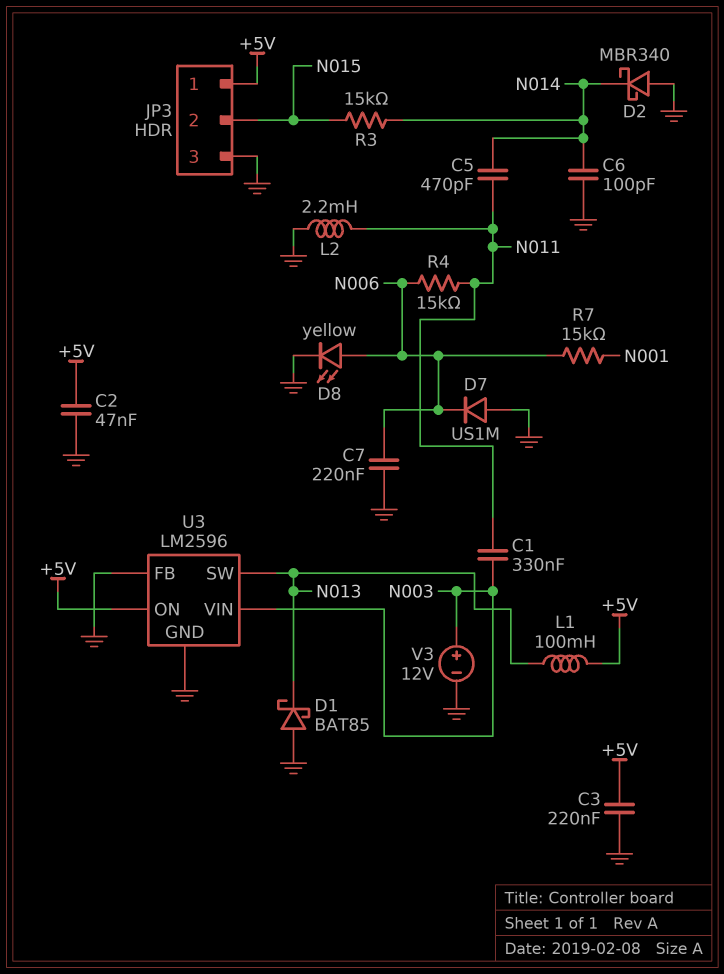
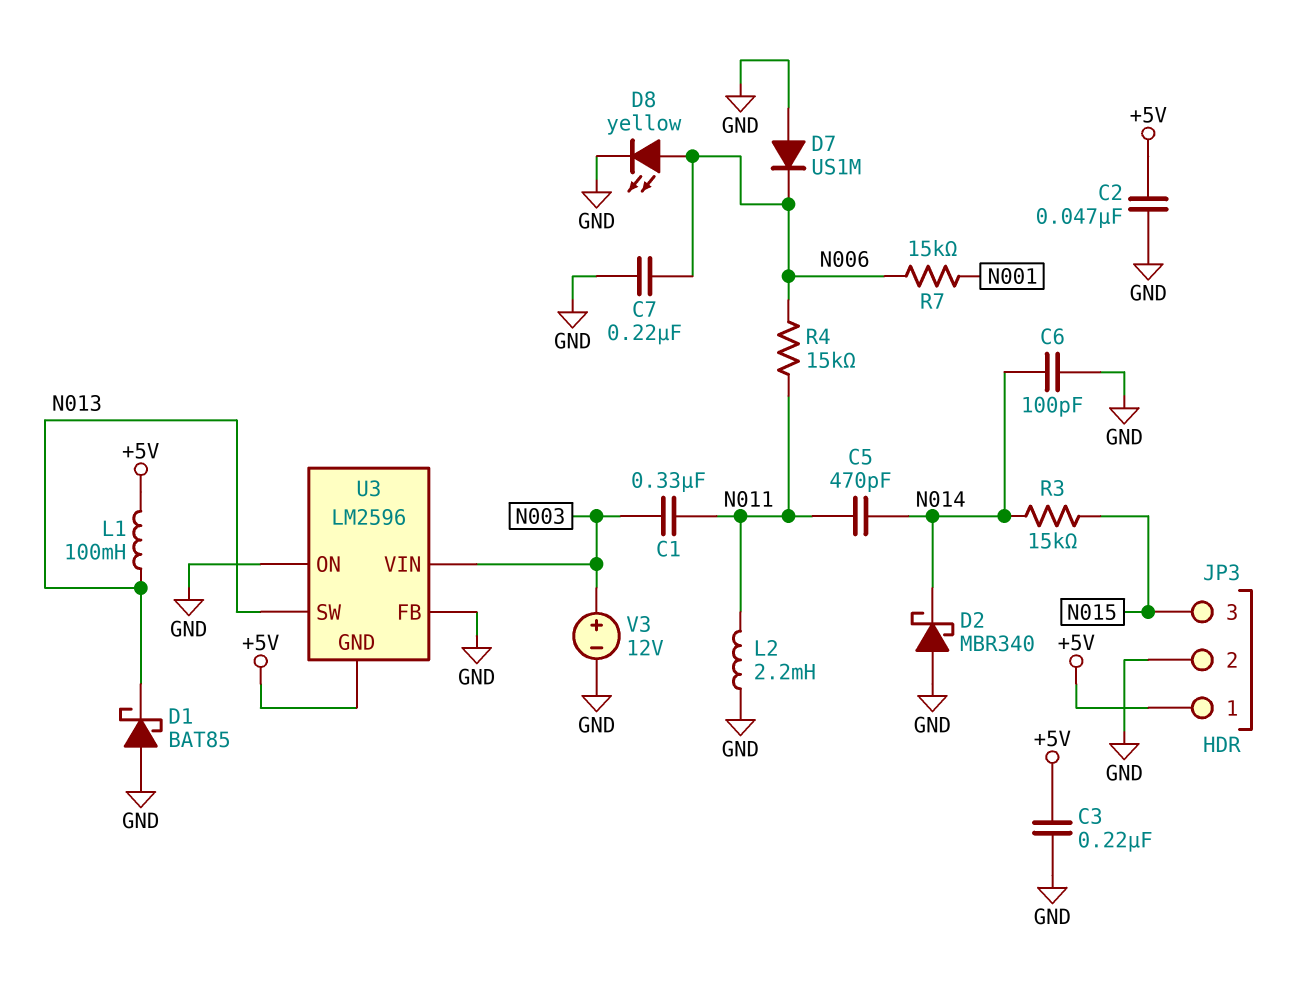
JP3 pin 2: N015 -> GND
JP3 pin 3: GND -> N015
U3 pin GND: GND -> +5V
U3 pin ON: +5V -> GND

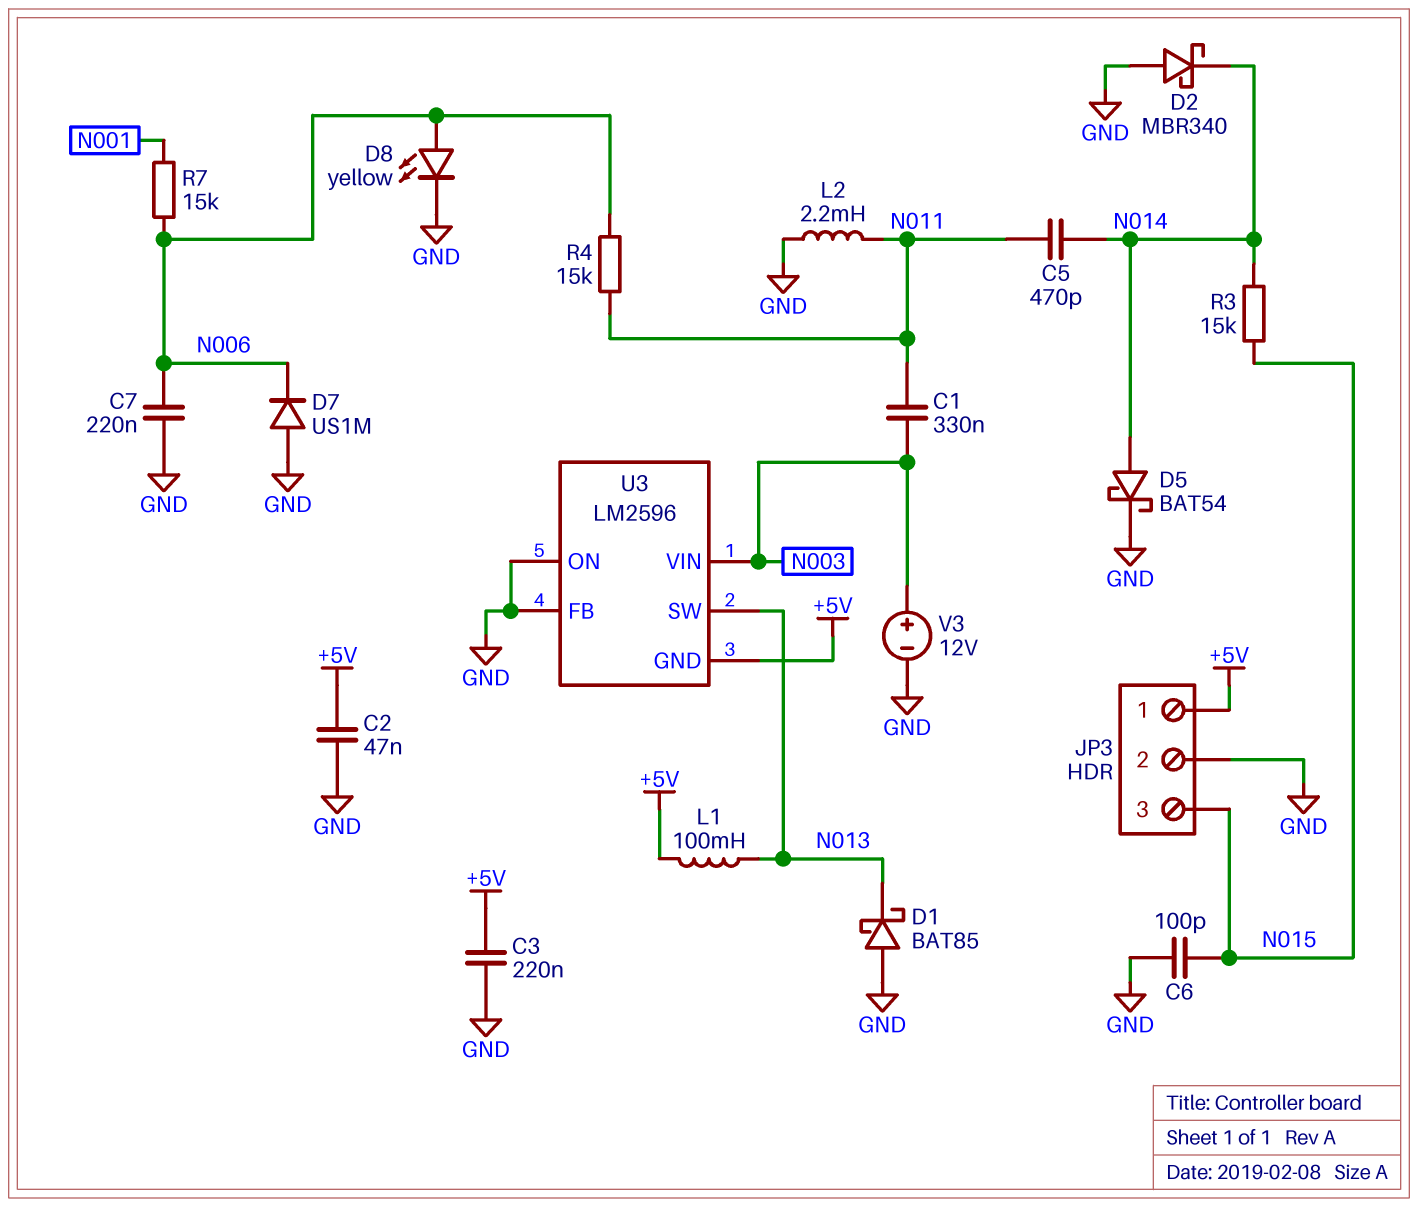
C6: 100pF (GND, N014) -> 100pF (GND, N015)
D5: none -> schottky BAT54 (A N014, K GND)

